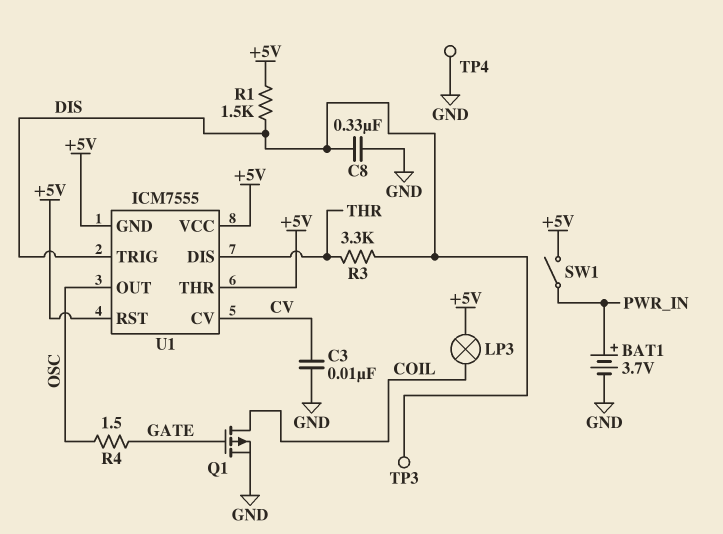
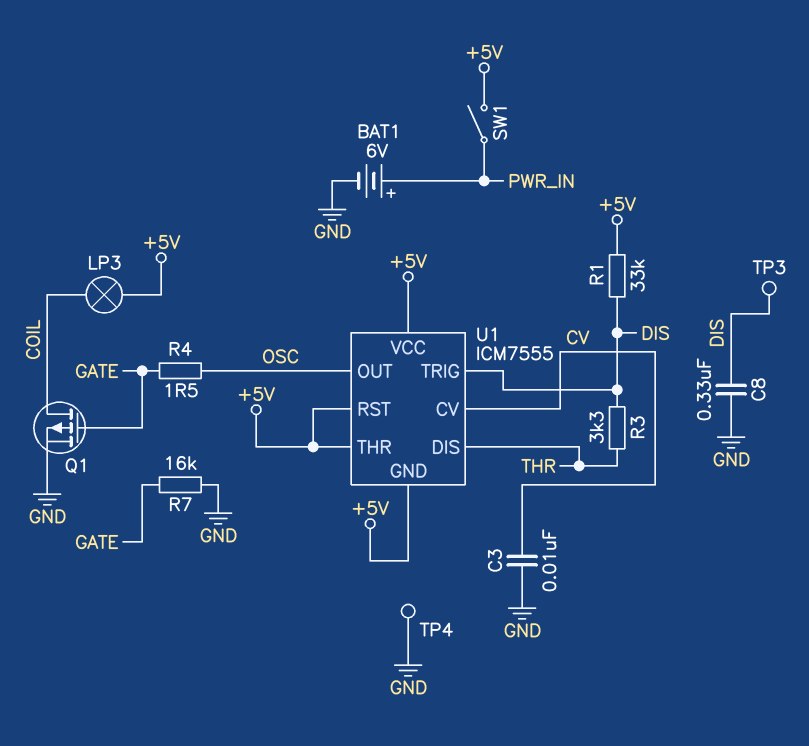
BAT1: 3.7V (plus PWR_IN, minus GND) -> 6V (plus PWR_IN, minus GND)
R1: 1.5k (+5V, DIS) -> 33k (+5V, DIS)
R7: none -> 16k (GATE, GND)

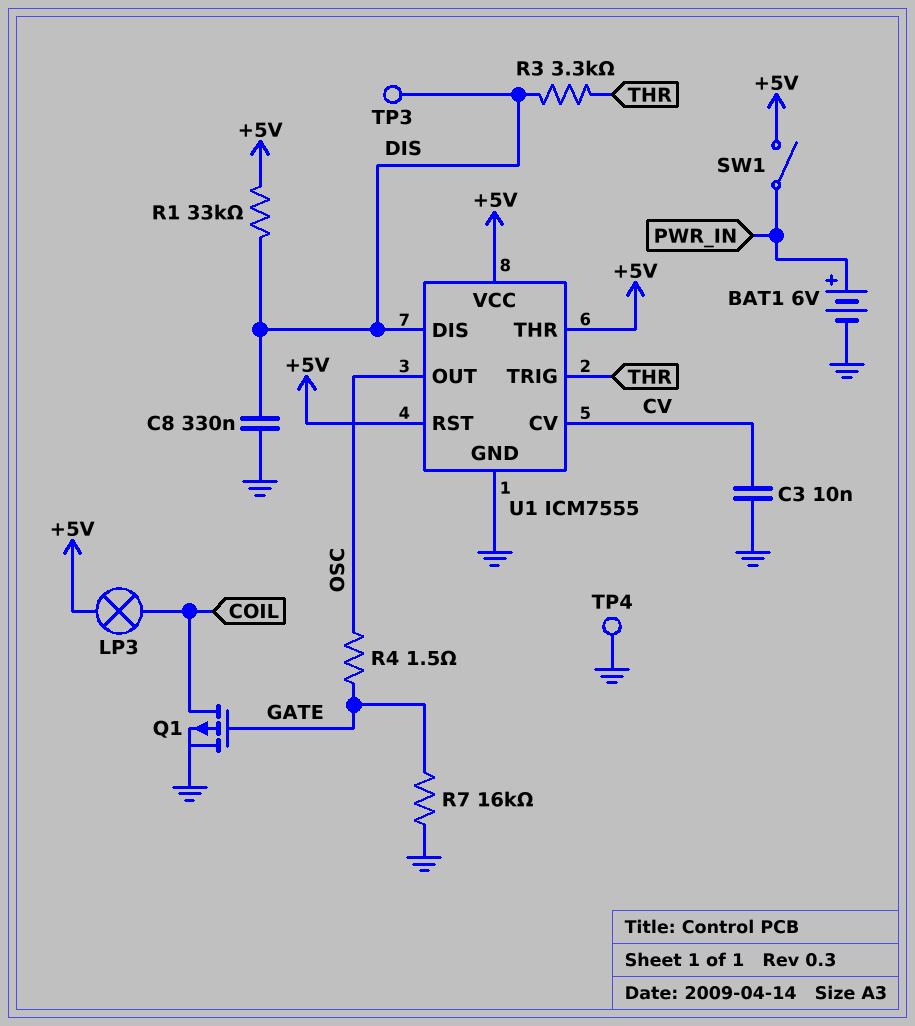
U1 pin DIS: THR -> DIS
U1 pin GND: +5V -> GND
U1 pin TRIG: DIS -> THR

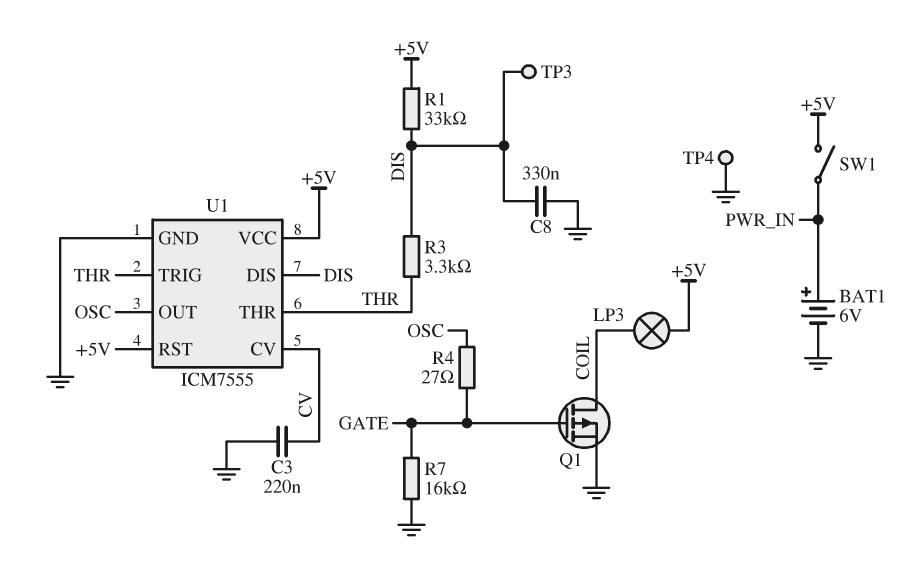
C3: 10nF (CV, GND) -> 220nF (CV, GND)
R4: 1.5 (GATE, OSC) -> 27 (GATE, OSC)
U1 pin THR: +5V -> THR

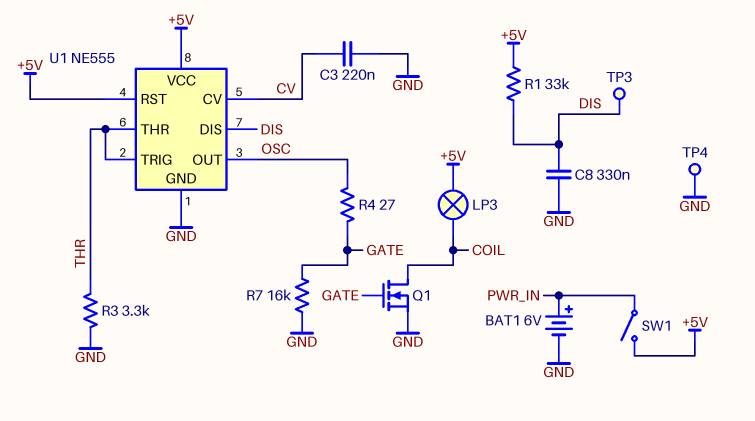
Q1: PMOS (G GATE, D COIL, S GND) -> NMOS (G GATE, D COIL, S GND)
R3: 3.3k (DIS, THR) -> 3.3k (GND, THR)
U1: ICM7555 -> NE555

